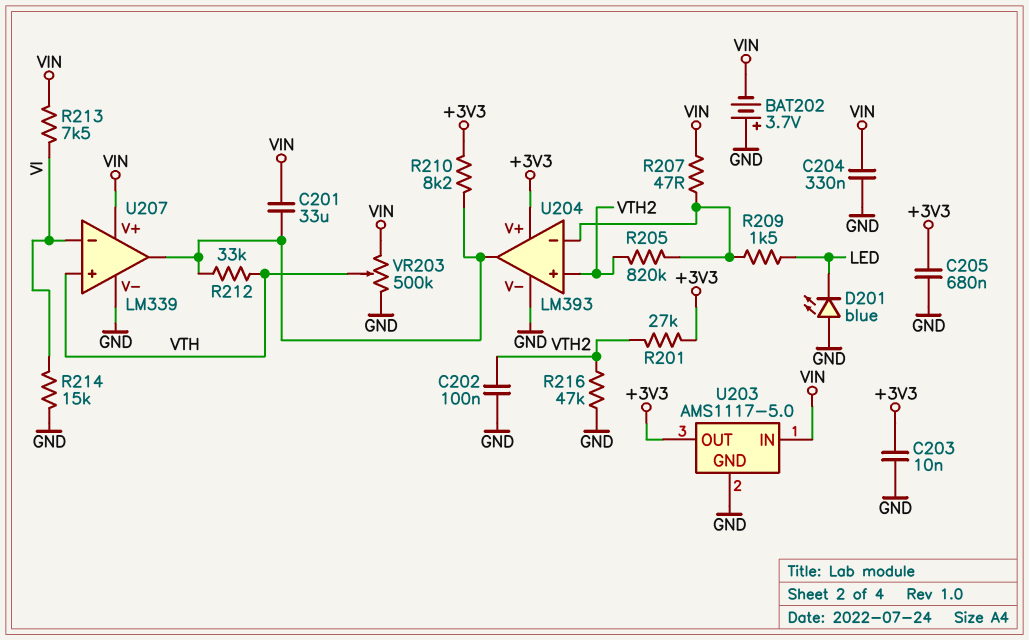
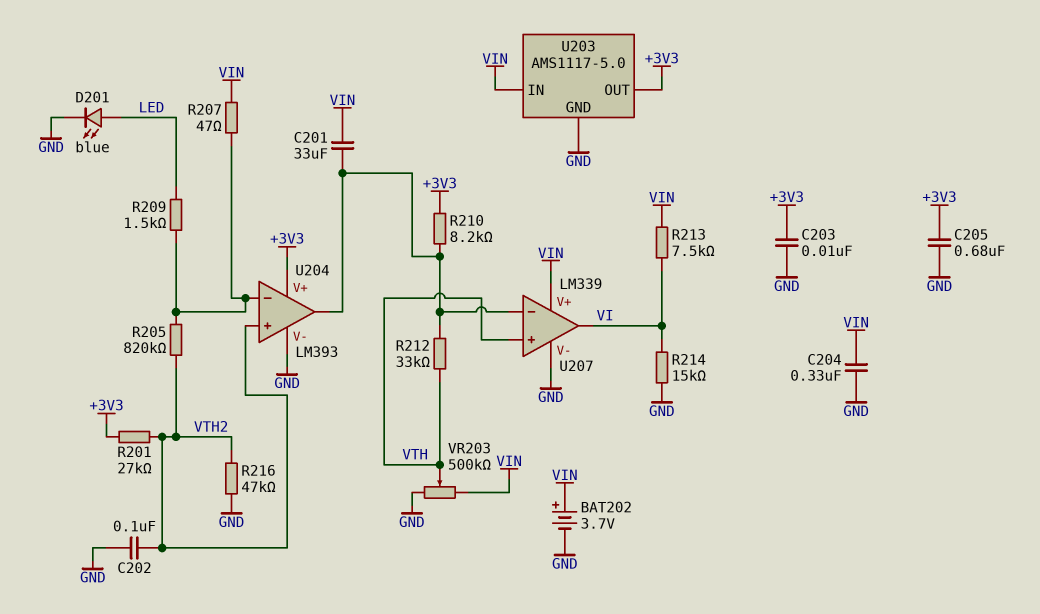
BAT202: 3.7V (plus GND, minus VIN) -> 3.7V (plus VIN, minus GND)
D201: LED blue (A GND, K LED) -> LED blue (A LED, K GND)
U207 pin in-: VI -> U204/out
U207 pin out: U204/out -> VI

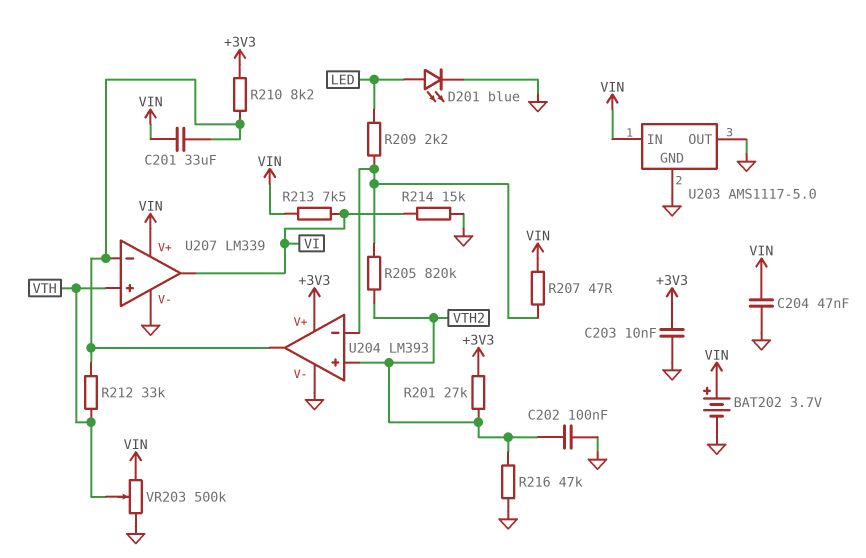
C204: 330nF (GND, VIN) -> 47nF (GND, VIN)
C205: 680nF (+3V3, GND) -> none
R209: 1.5k (LED, U204/in-) -> 2.2k (LED, U204/in-)
U203 pin OUT: +3V3 -> GND

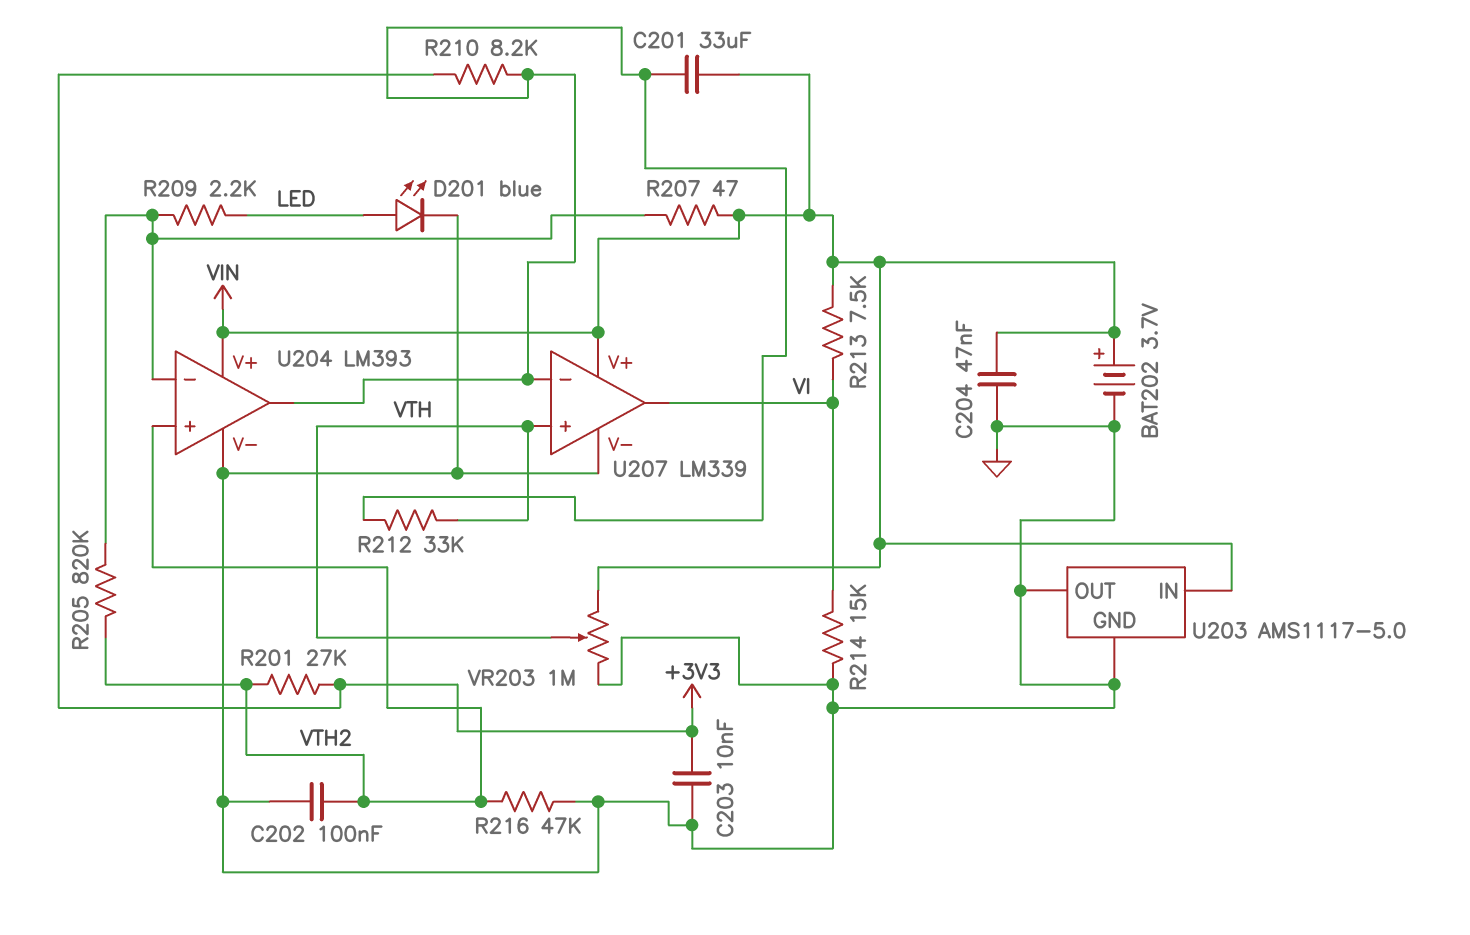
U204 pin V+: +3V3 -> VIN
VR203: 500k (GND, VIN, wiper VTH) -> 1M (GND, VIN, wiper VTH)

